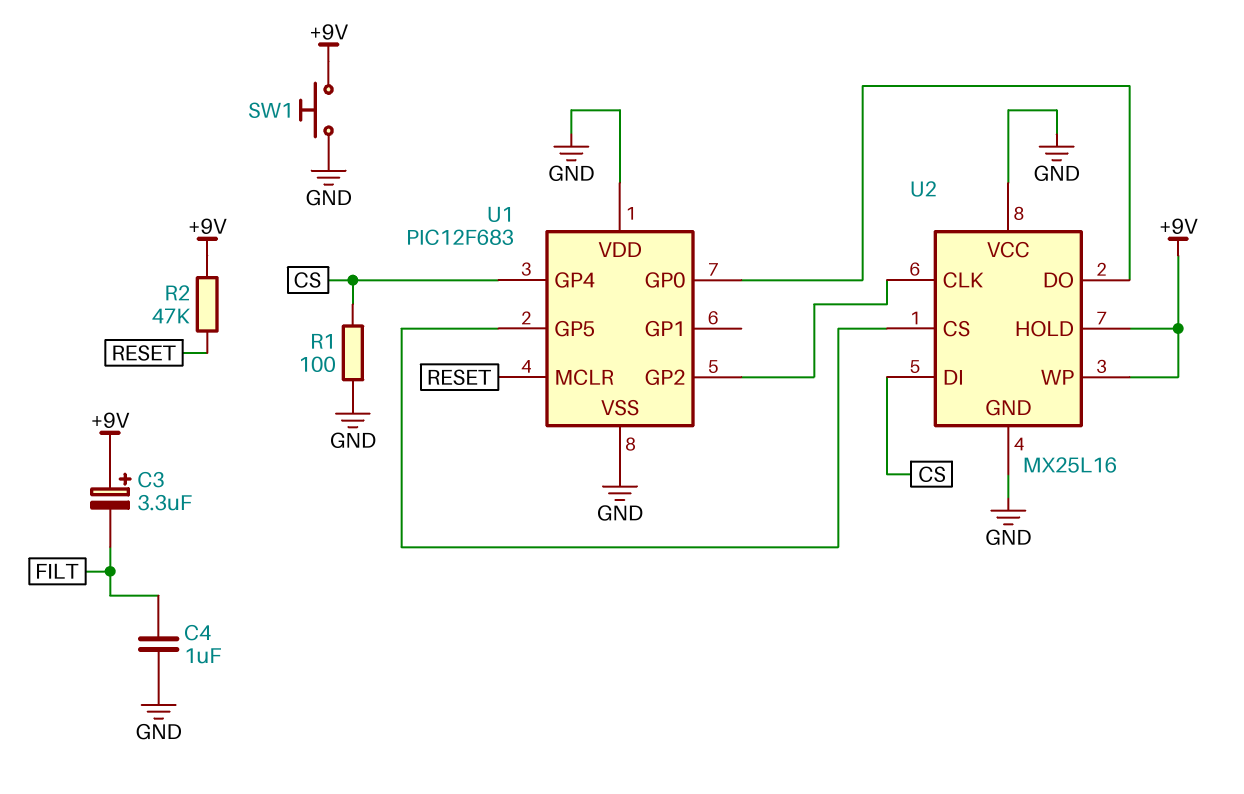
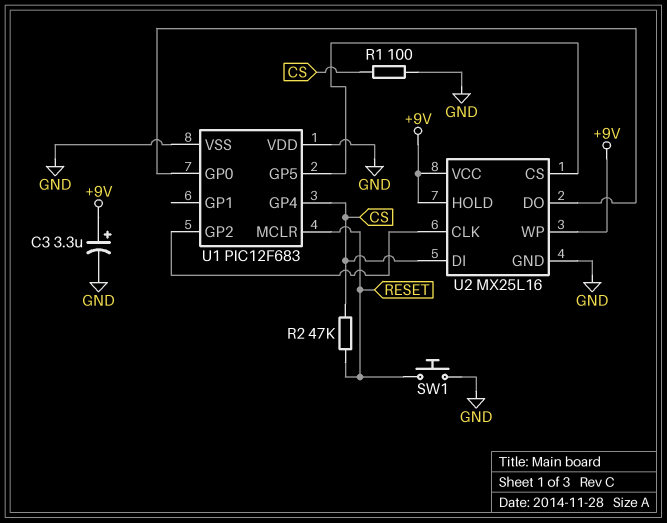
C3: 3.3uF (plus +9V, minus FILT) -> 3.3uF (plus +9V, minus GND)
C4: 1uF (FILT, GND) -> none
R2: 47k (+9V, RESET) -> 47k (CS, RESET)
SW1: button (+9V, GND) -> button (GND, RESET)
U2 pin VCC: GND -> +9V

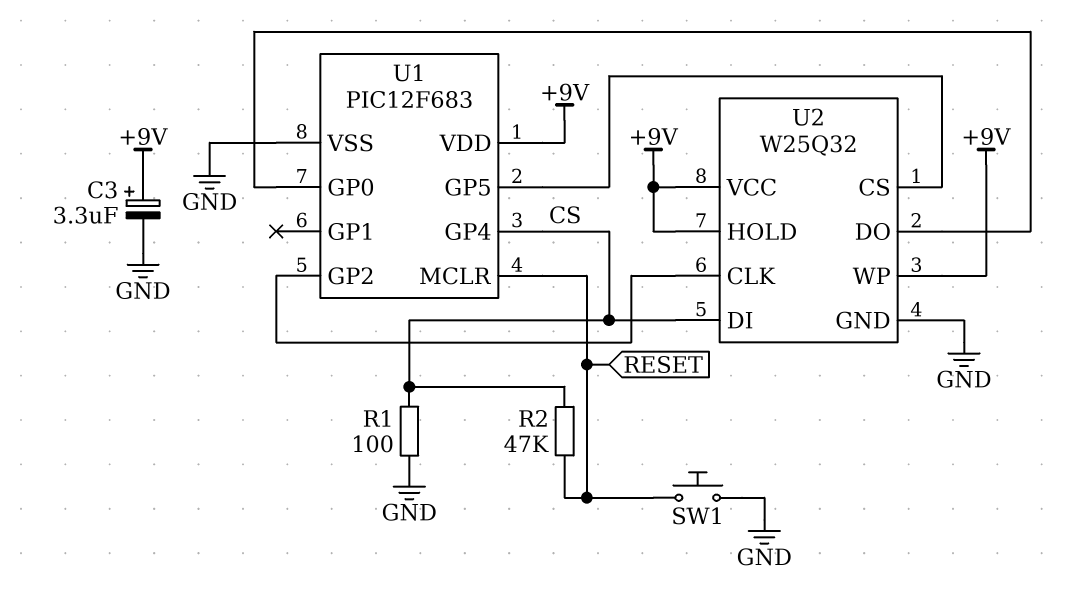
U1 pin VDD: GND -> +9V
U2: MX25L16 -> W25Q32

